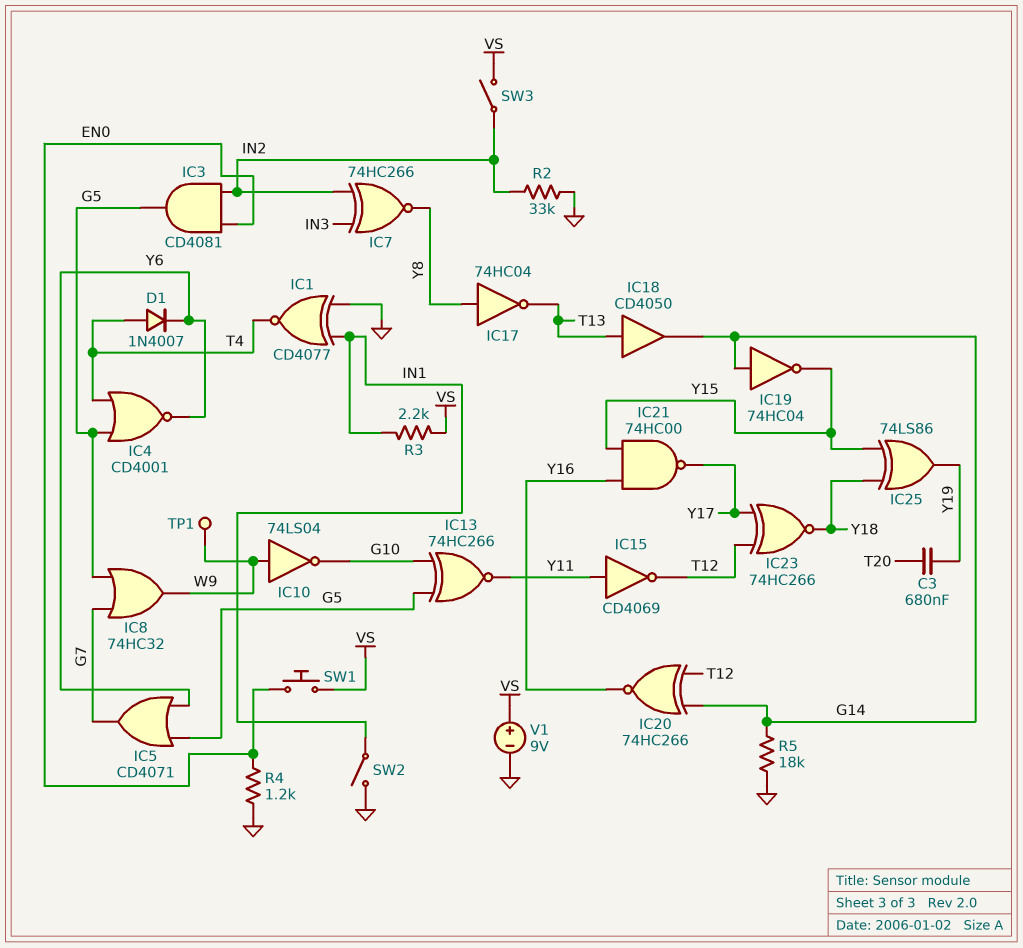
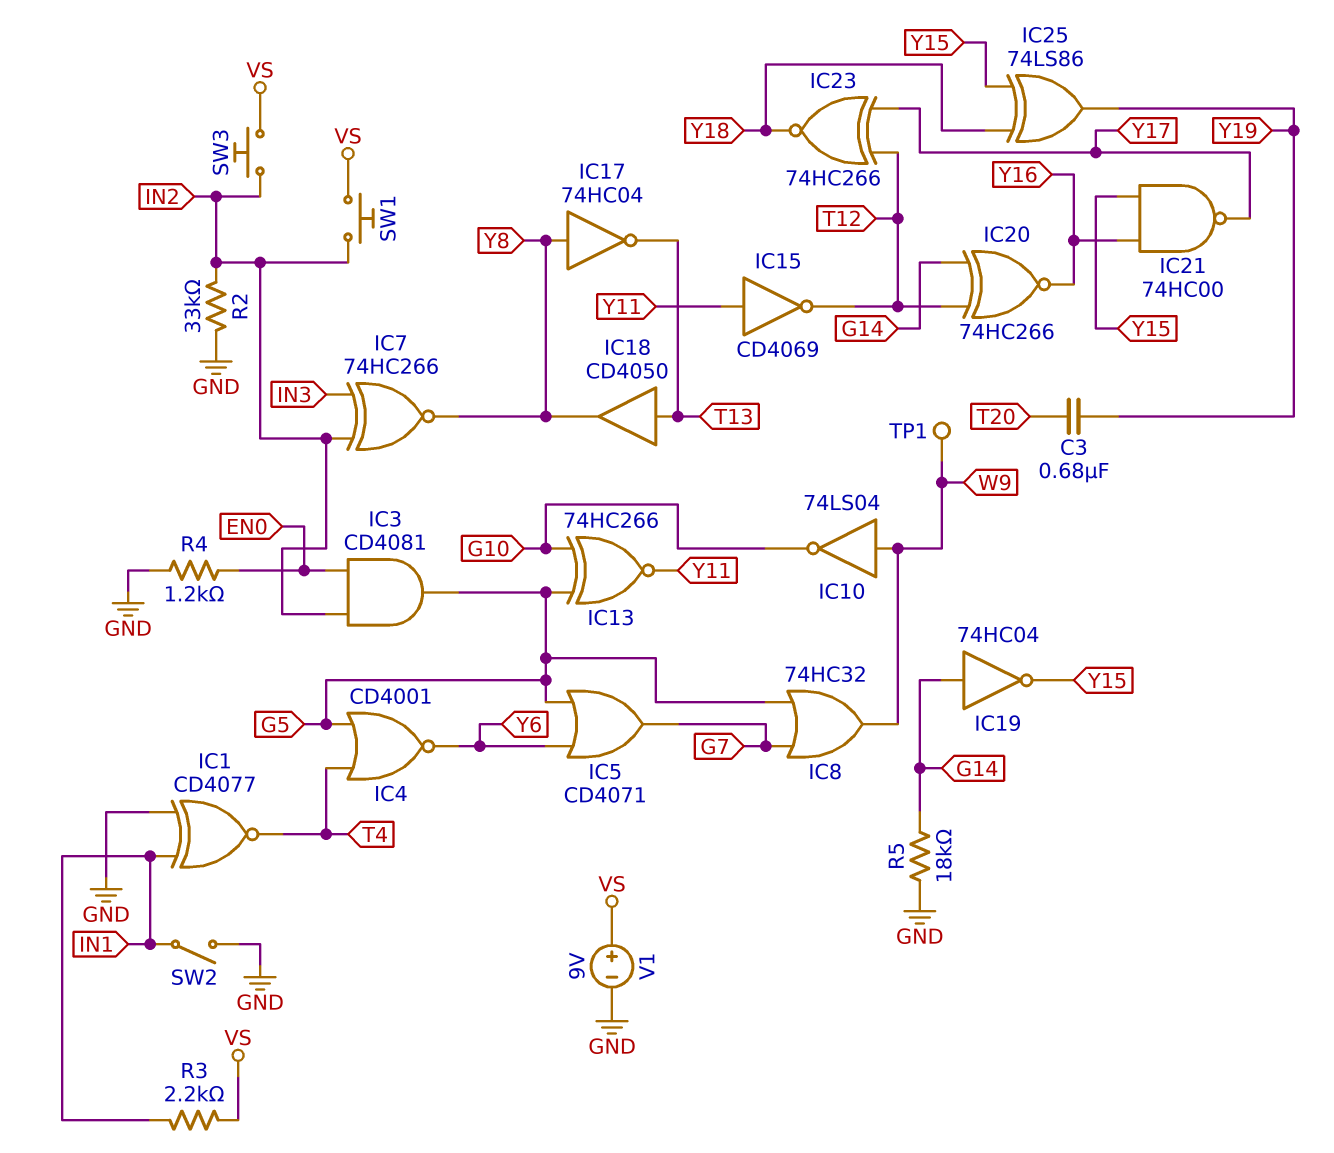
D1: diode 1N4007 (A T4, K Y6) -> none
IC18: buffer CD4050 (in T13, out G14) -> buffer CD4050 (in T13, out Y8)
SW1: button (EN0, VS) -> button (IN2, VS)
SW3: switch (IN2, VS) -> button (IN2, VS)

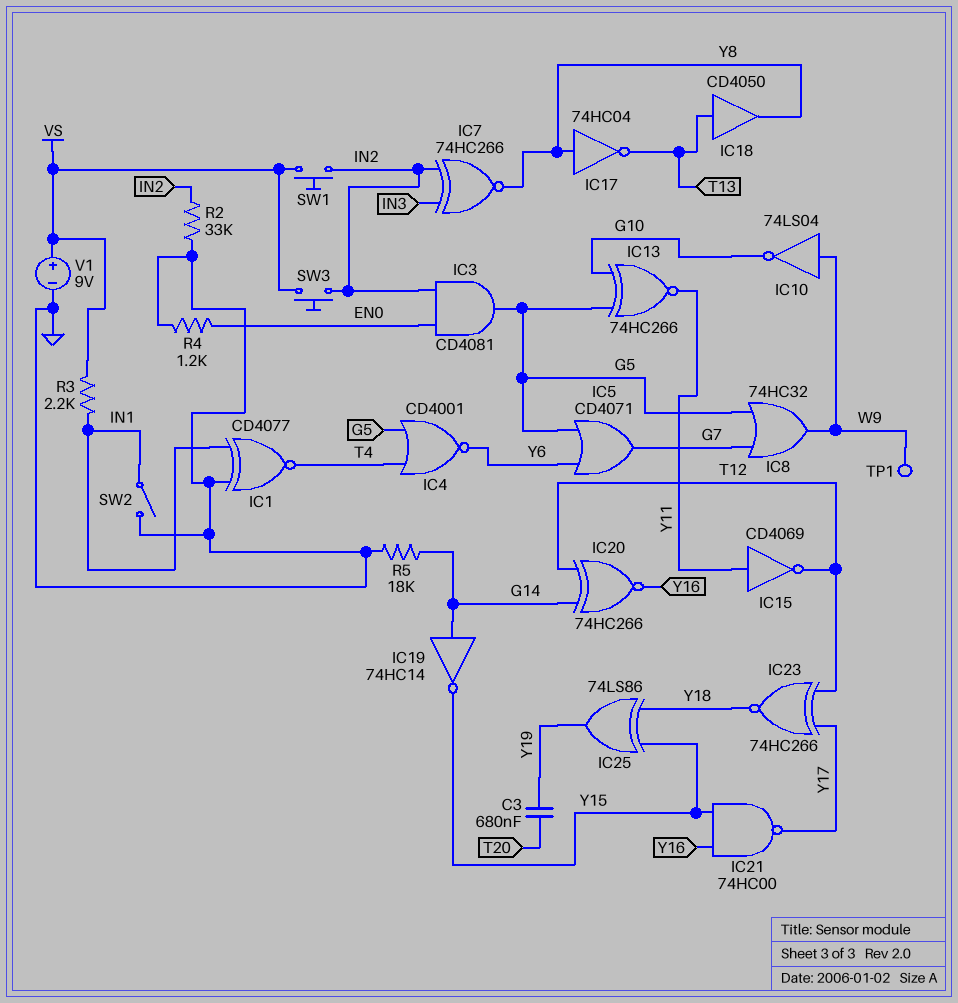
IC19: NOT 74HC04 (in G14, out Y15) -> NOT 74HC14 (in G14, out Y15)

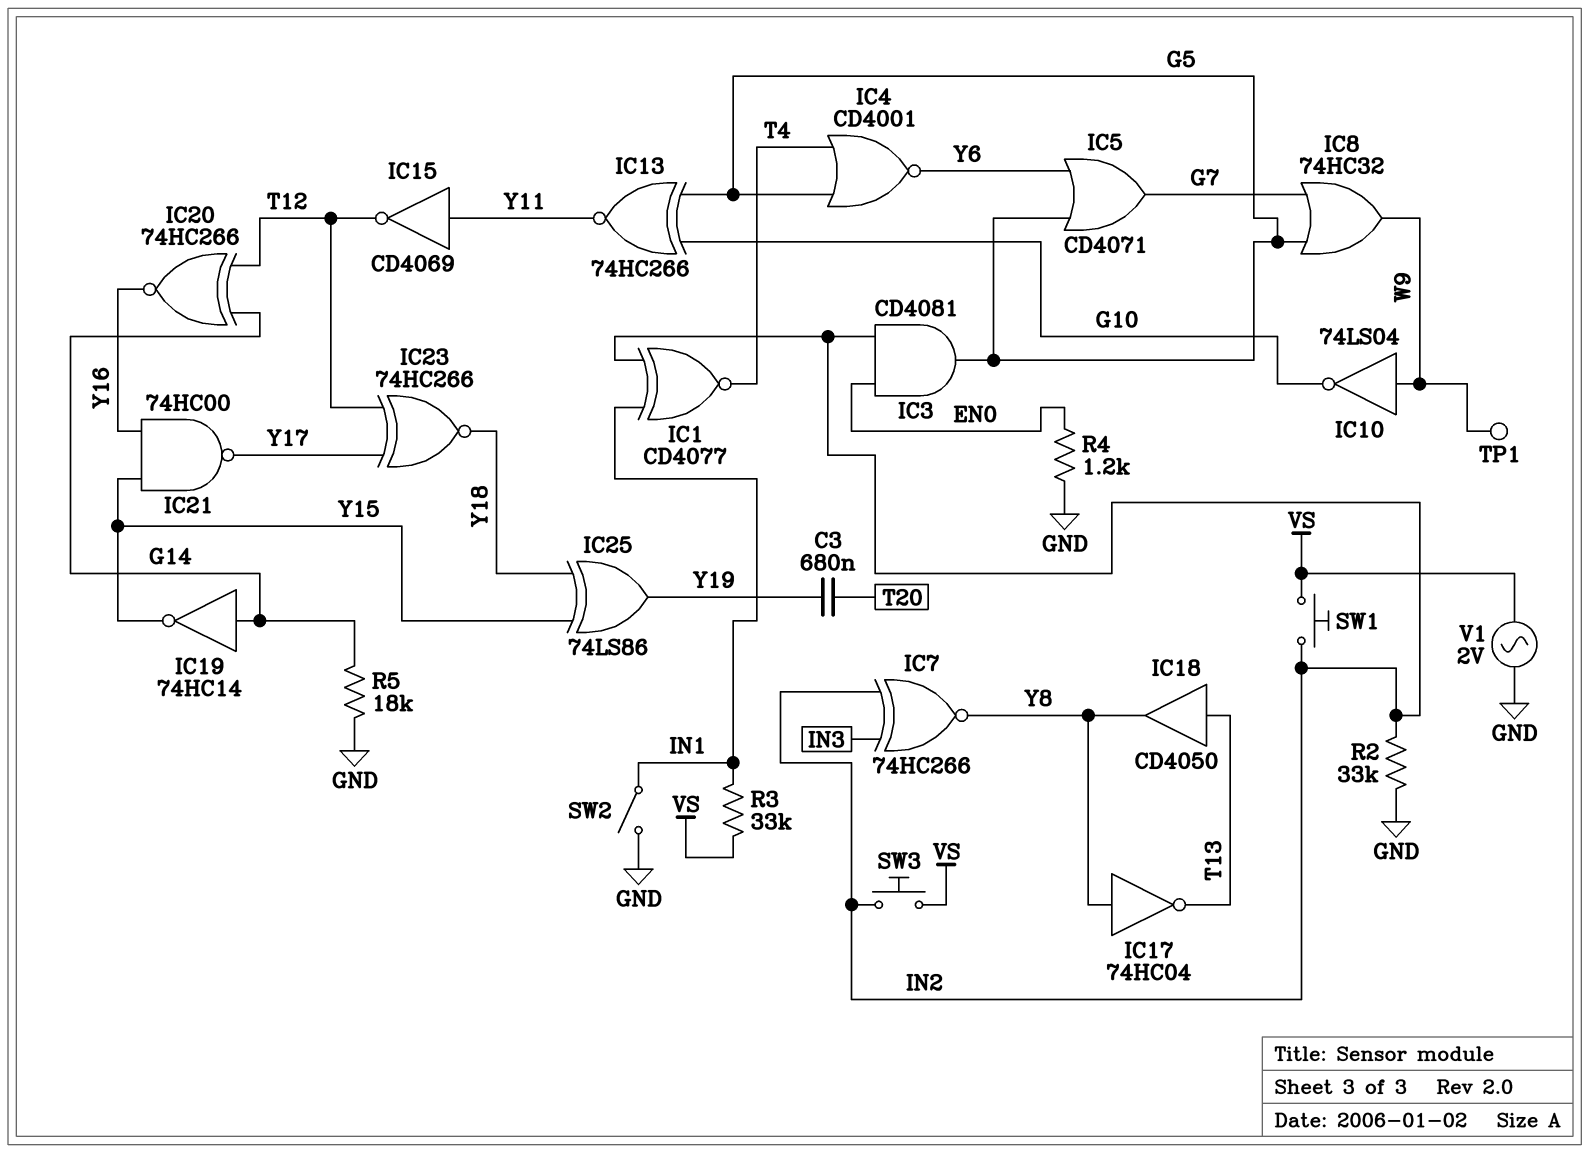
IC1: XNOR CD4077 (in GND, in IN1, out T4) -> XNOR CD4077 (in IN1, in IN2, out T4)
R3: 2.2k (IN1, VS) -> 33k (IN1, VS)
V1: 9V (plus VS, minus GND) -> AC 2V (GND, VS)

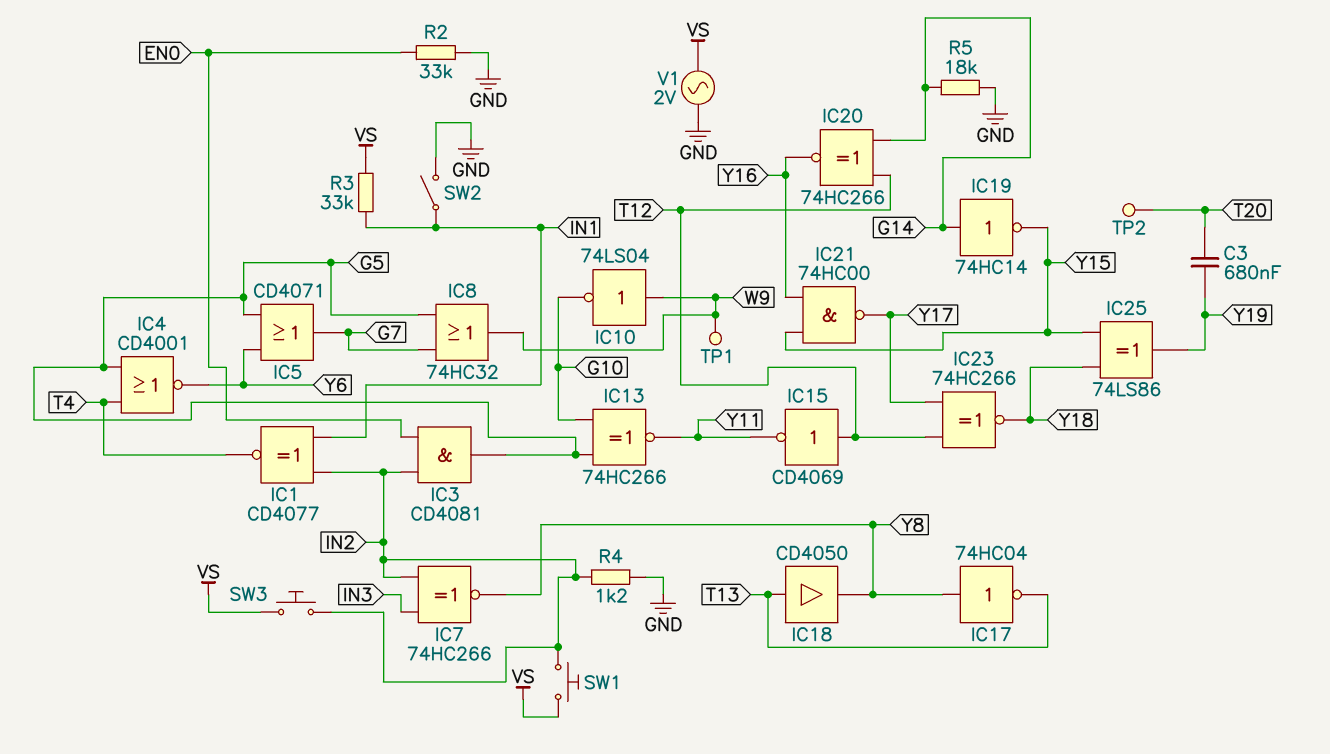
IC15: NOT CD4069 (in Y11, out T12) -> NOT CD4069 (in T12, out Y11)
R2: 33k (GND, IN2) -> 33k (EN0, GND)
R4: 1.2k (EN0, GND) -> 1.2k (GND, IN2)
TP2: none -> test point (T20)

